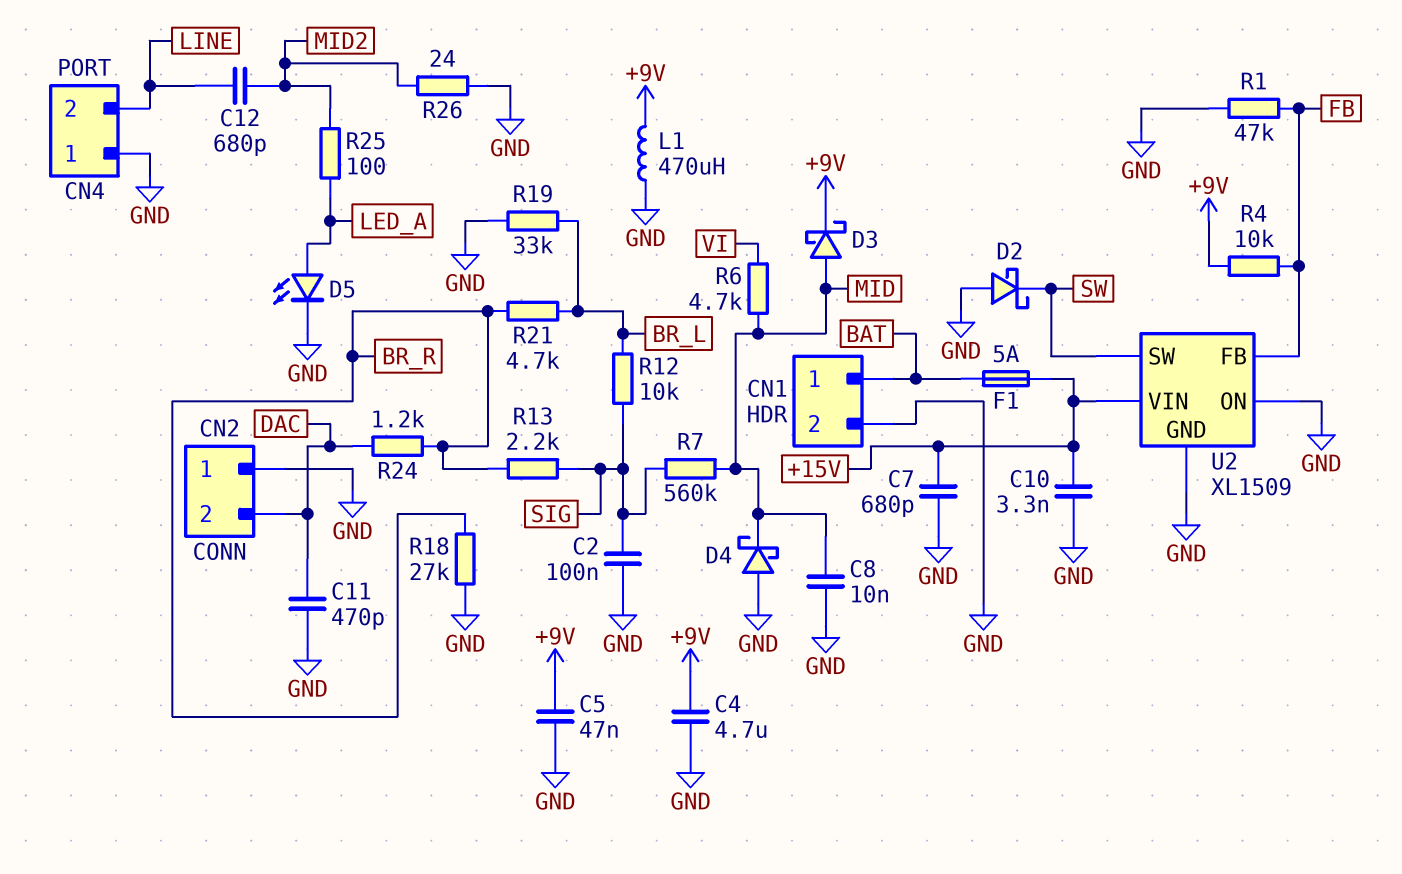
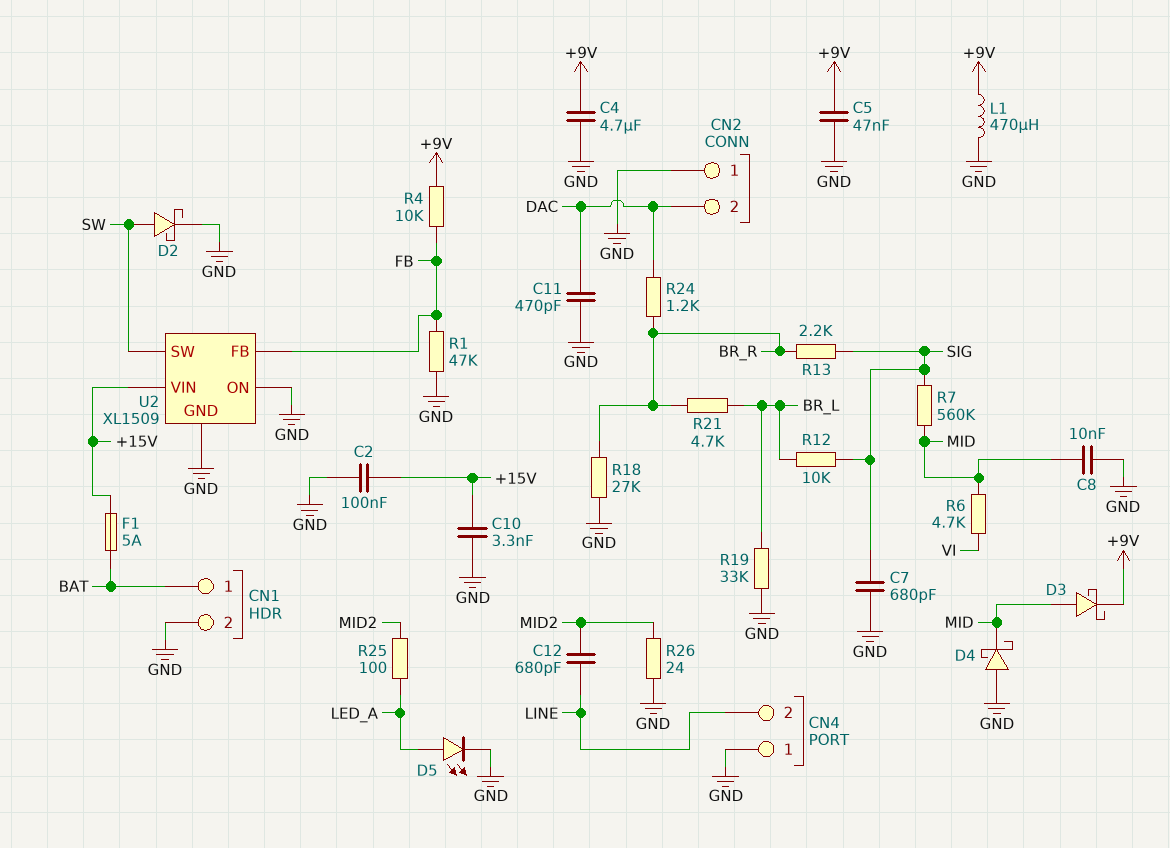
C2: 100nF (GND, SIG) -> 100nF (+15V, GND)
C7: 680pF (+15V, GND) -> 680pF (GND, SIG)
D2: schottky (A GND, K SW) -> schottky (A SW, K GND)

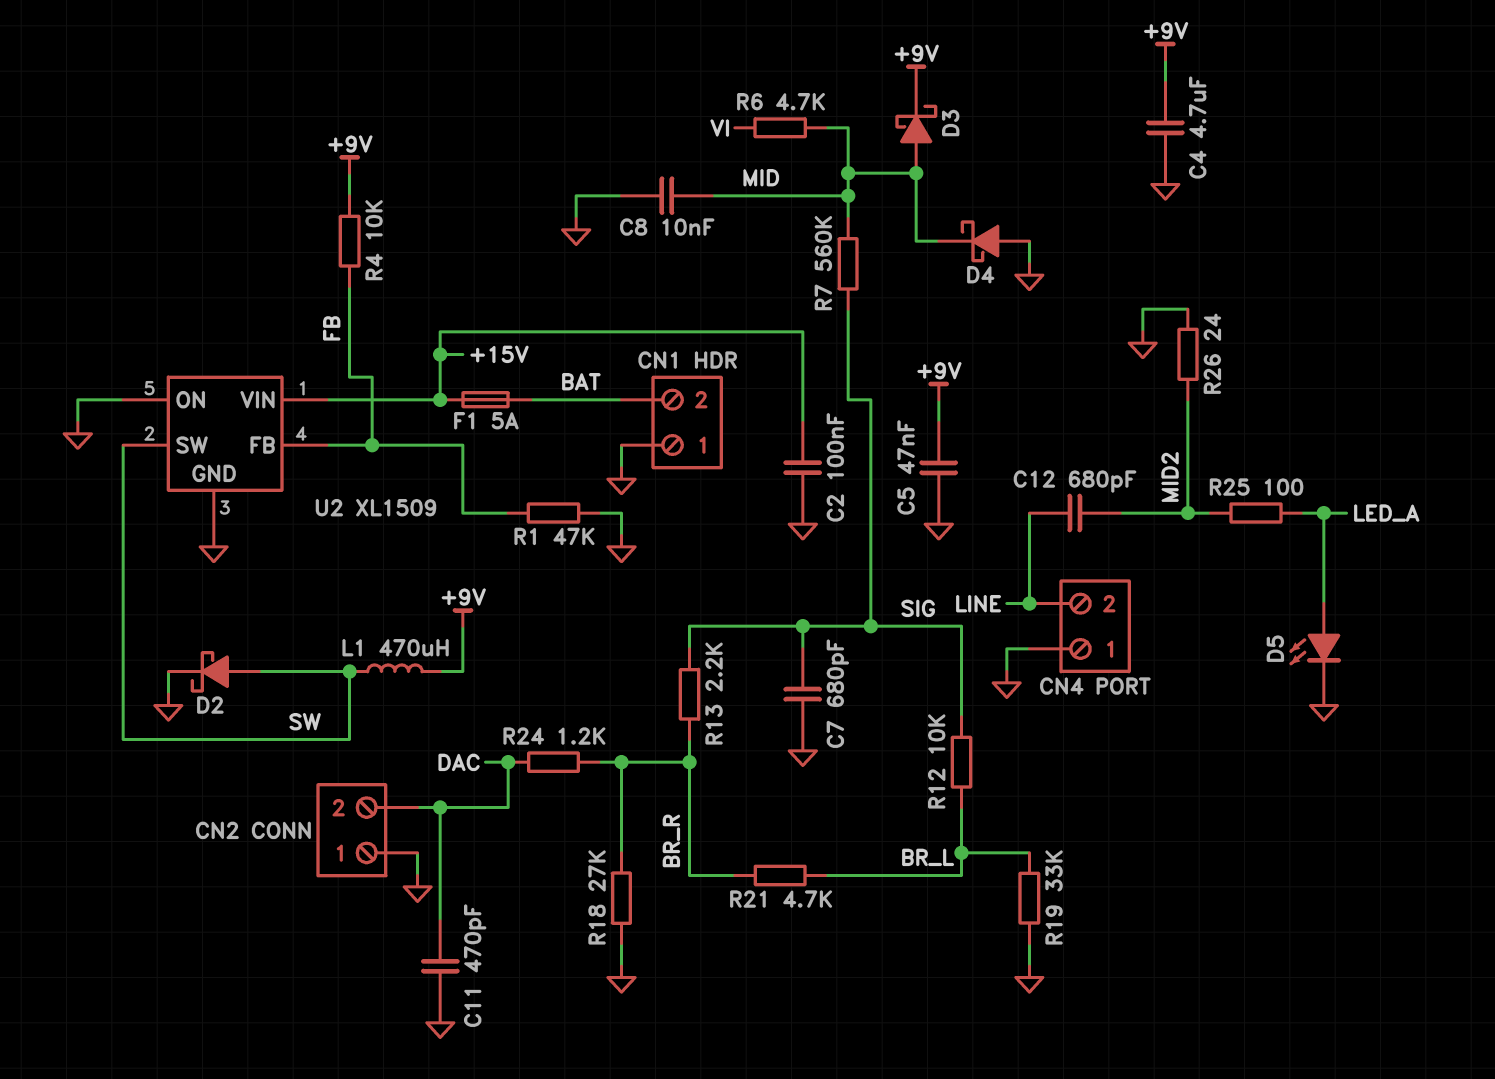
C10: 3.3nF (+15V, GND) -> none
CN1 pin 1: BAT -> GND
CN1 pin 2: GND -> BAT
L1: 470uH (+9V, GND) -> 470uH (+9V, SW)

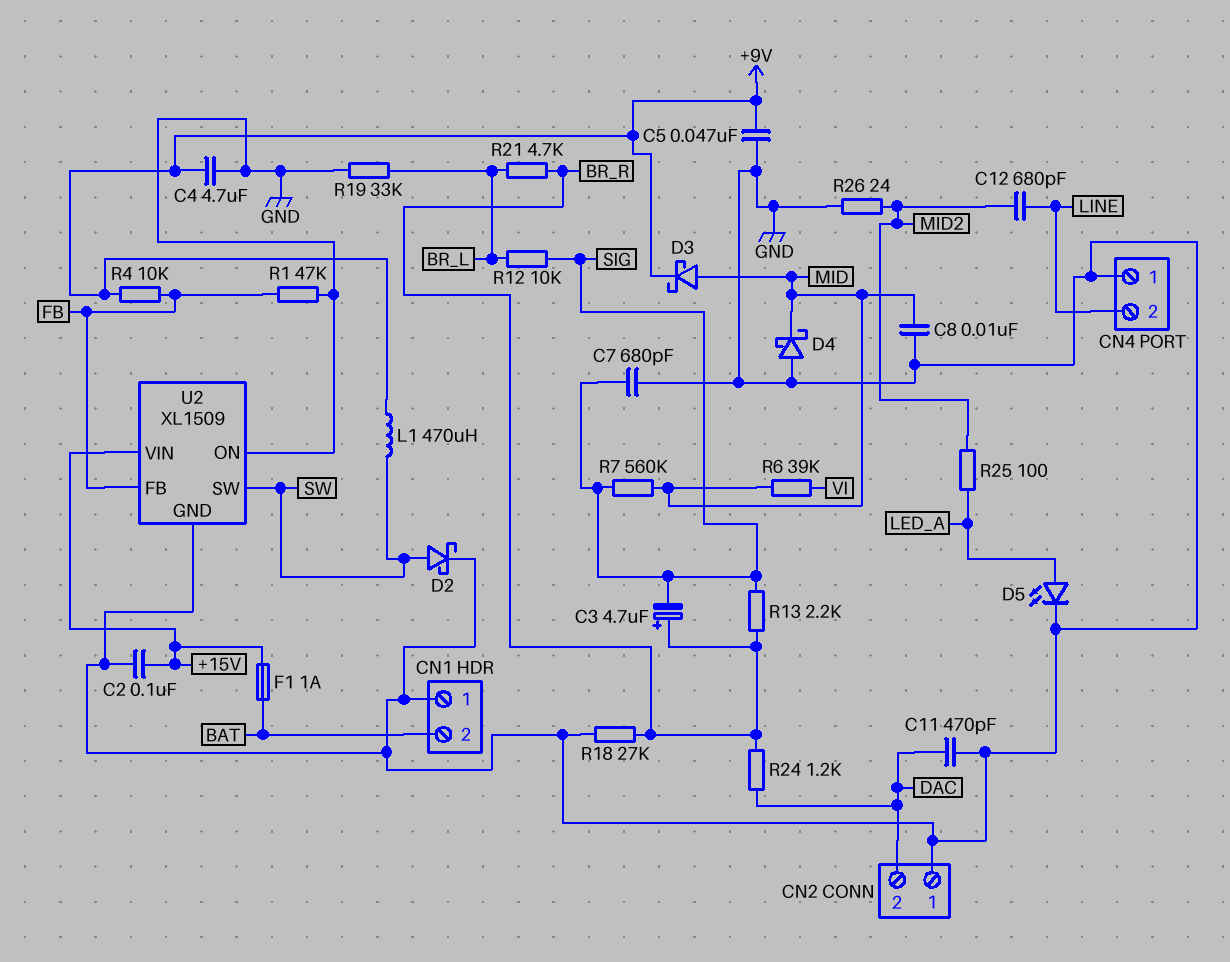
C3: none -> 4.7uF (plus BR_R, minus SIG)
F1: 5A (+15V, BAT) -> 1A (+15V, BAT)
R6: 4.7k (MID, VI) -> 39k (MID, VI)

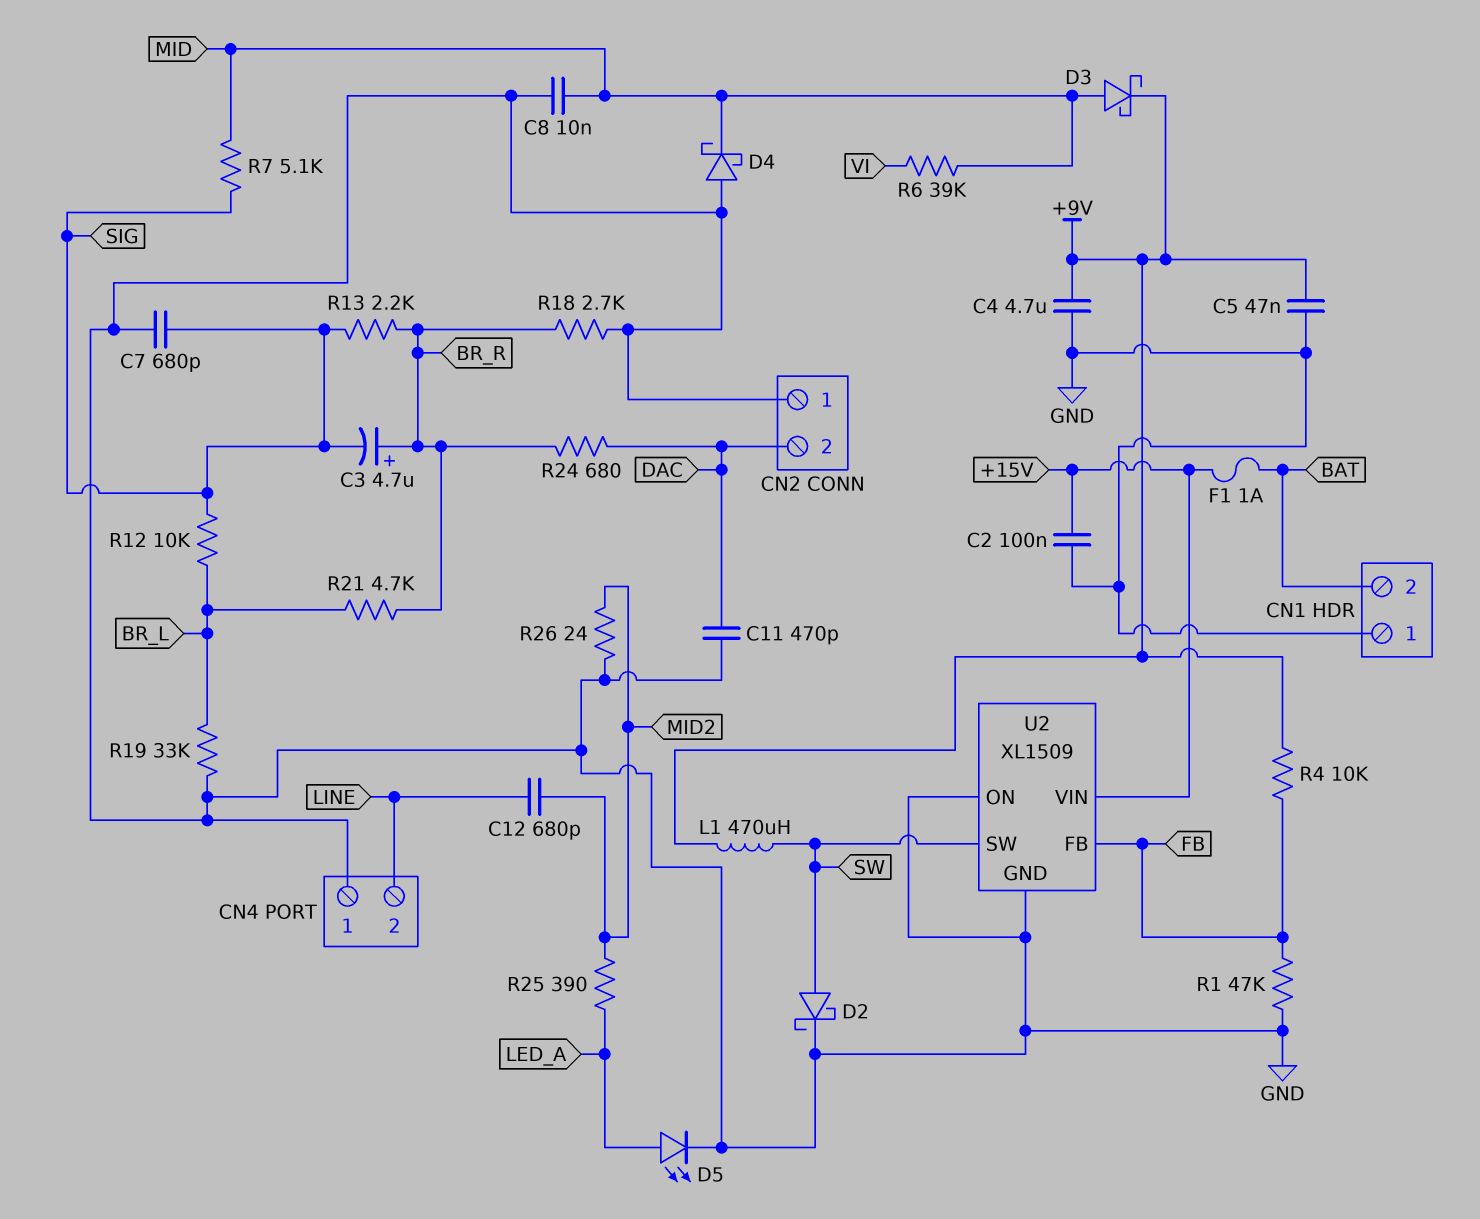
R7: 560k (MID, SIG) -> 5.1k (MID, SIG)
R18: 27k (BR_R, GND) -> 2.7k (BR_R, GND)
R24: 1.2k (BR_R, DAC) -> 680 (BR_R, DAC)
R25: 100 (LED_A, MID2) -> 390 (LED_A, MID2)

